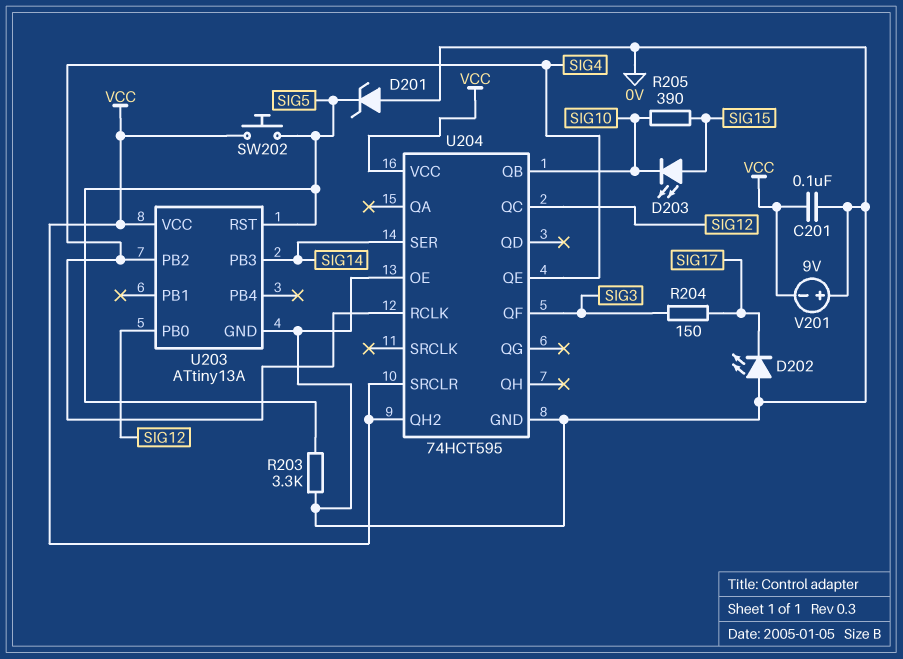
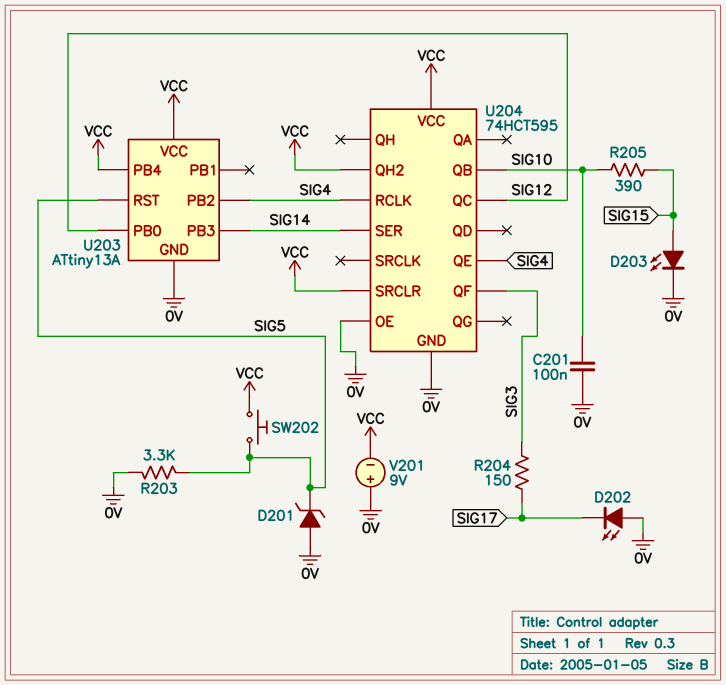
C201: 100nF (0V, VCC) -> 100nF (0V, SIG10)
D203: LED (A SIG15, K SIG10) -> LED (A SIG15, K 0V)
U203 pin PB4: none -> VCC

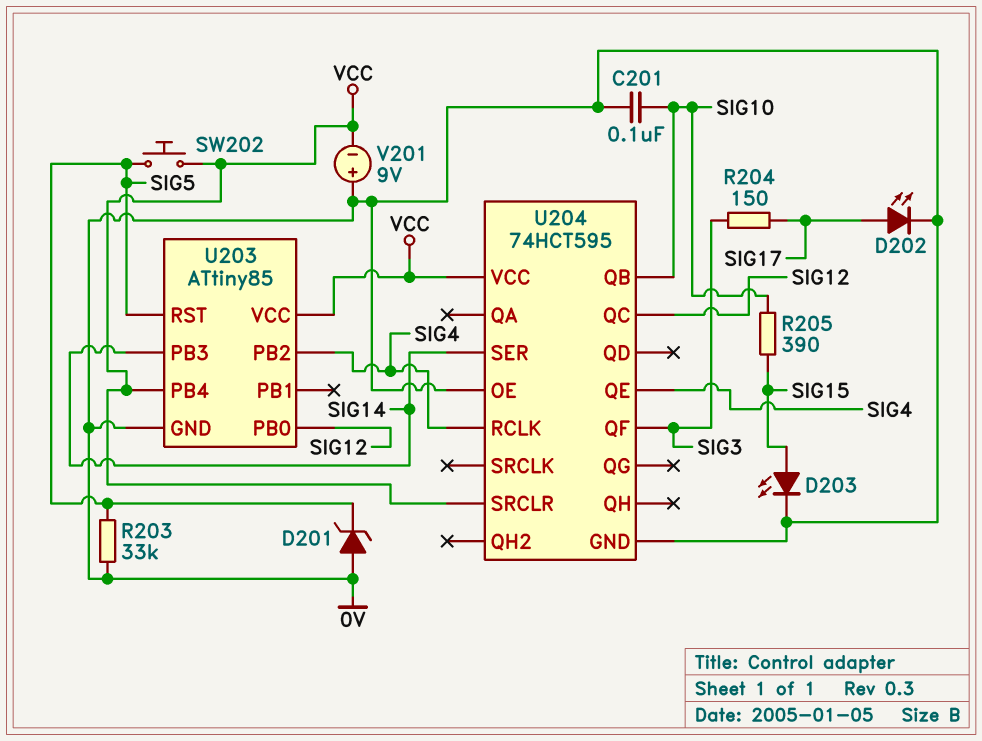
D202: LED (A 0V, K SIG17) -> LED (A SIG17, K 0V)
R203: 3.3k (0V, SIG5) -> 33k (0V, SIG5)
U203: ATtiny13A -> ATtiny85
U204 pin QH2: VCC -> none

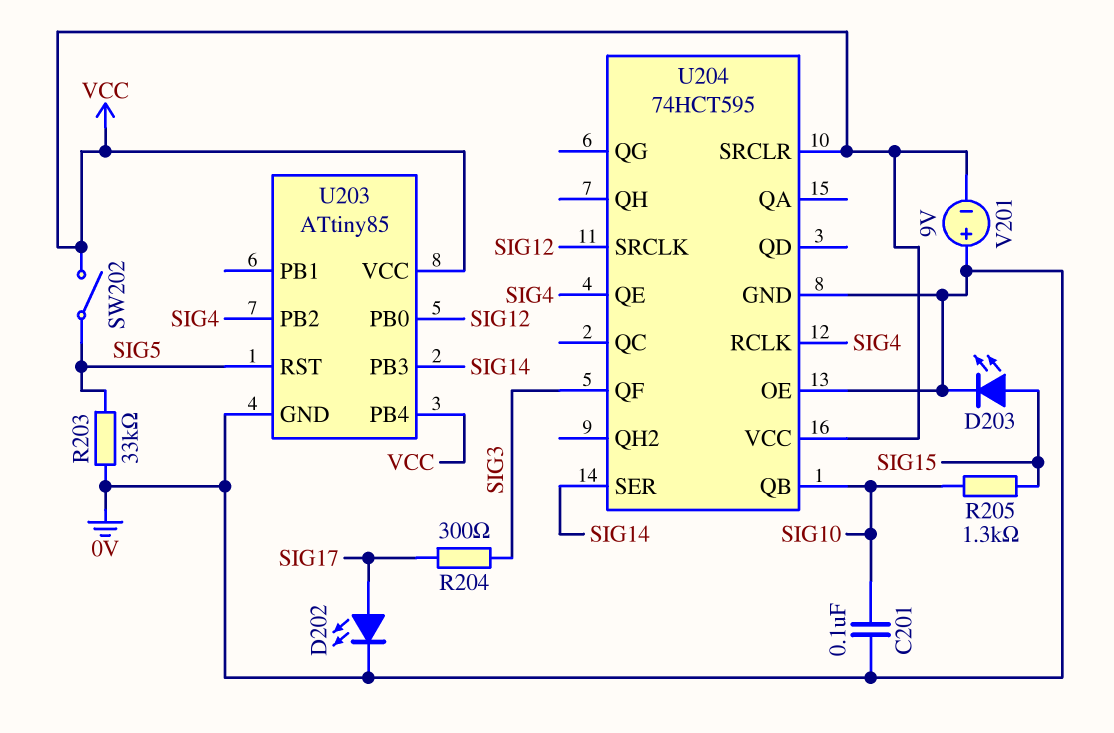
D201: zener (A 0V, K SIG5) -> none
R204: 150 (SIG3, SIG17) -> 300 (SIG3, SIG17)
R205: 390 (SIG10, SIG15) -> 1.3k (SIG10, SIG15)
SW202: button (SIG5, VCC) -> switch (SIG5, VCC)
U204 pin QC: SIG12 -> none
U204 pin SRCLK: none -> SIG12

